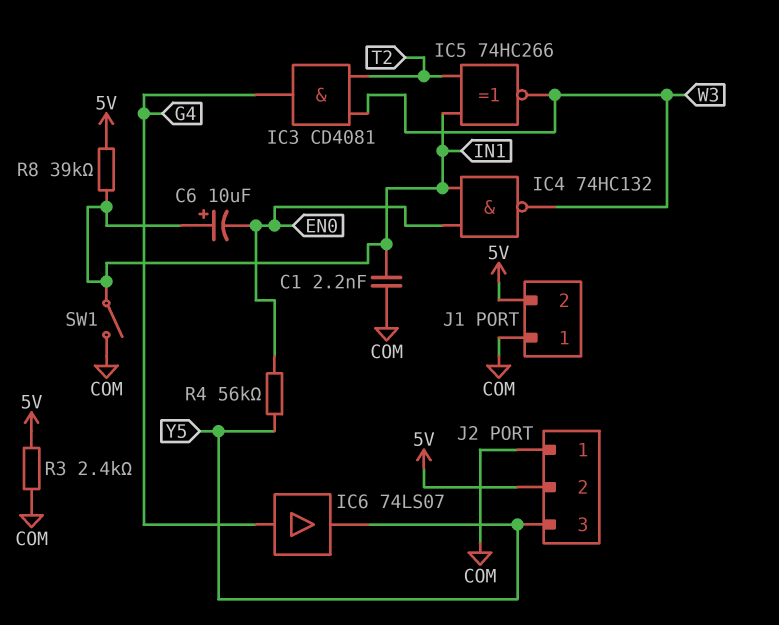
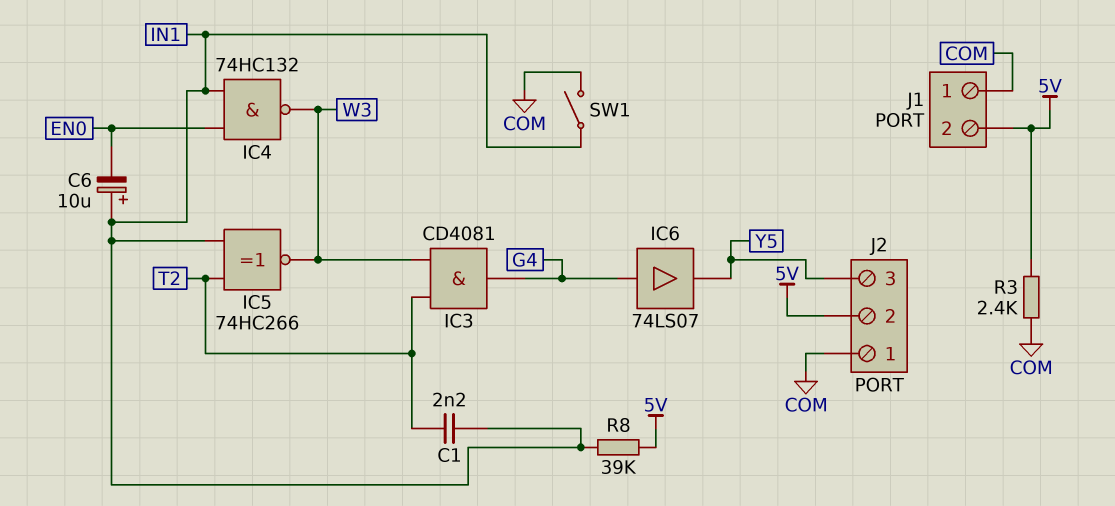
C1: 2.2nF (COM, IN1) -> 2.2nF (IN1, T2)
R4: 56k (EN0, Y5) -> none

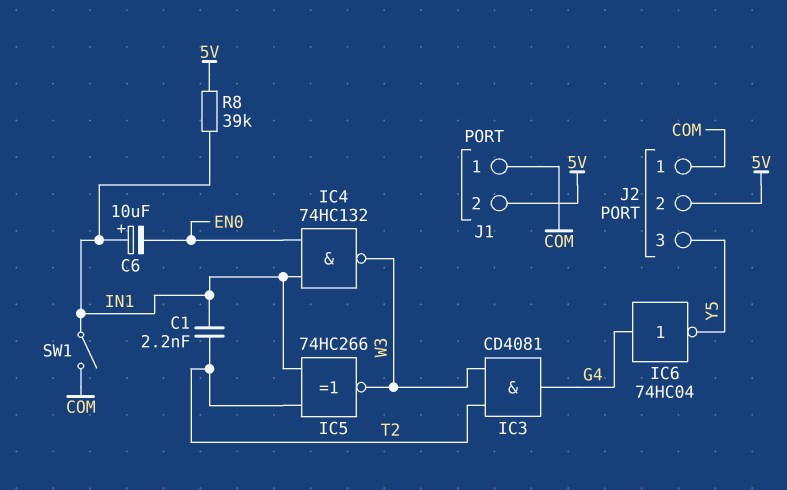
IC6: buffer 74LS07 (in G4, out Y5) -> NOT 74HC04 (in G4, out Y5)
R3: 2.4k (5V, COM) -> none

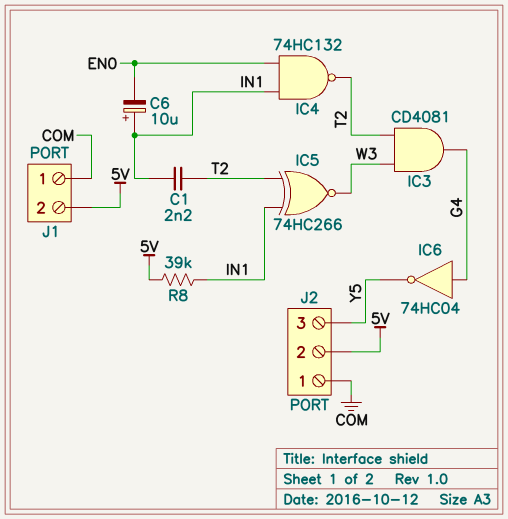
IC4: NAND 74HC132 (in EN0, in IN1, out W3) -> NAND 74HC132 (in EN0, in IN1, out T2)
SW1: switch (COM, IN1) -> none

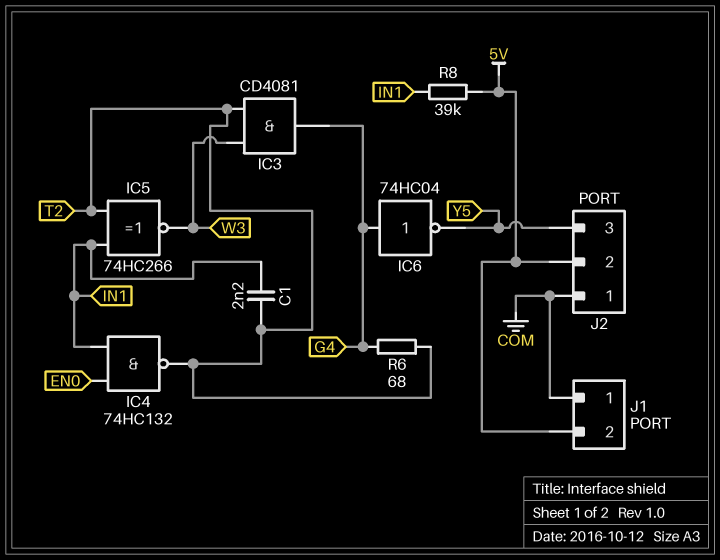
C6: 10uF (plus IN1, minus EN0) -> none
R6: none -> 68 (G4, T2)

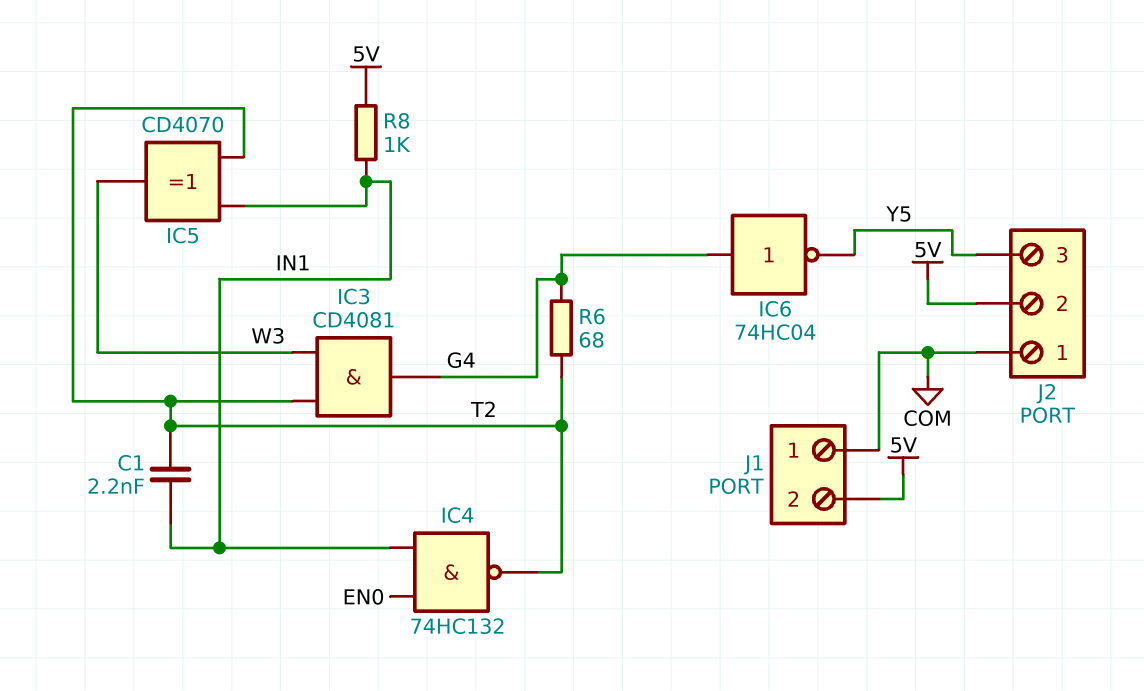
IC5: XNOR 74HC266 (in IN1, in T2, out W3) -> XOR CD4070 (in IN1, in T2, out W3)
R8: 39k (5V, IN1) -> 1k (5V, IN1)

